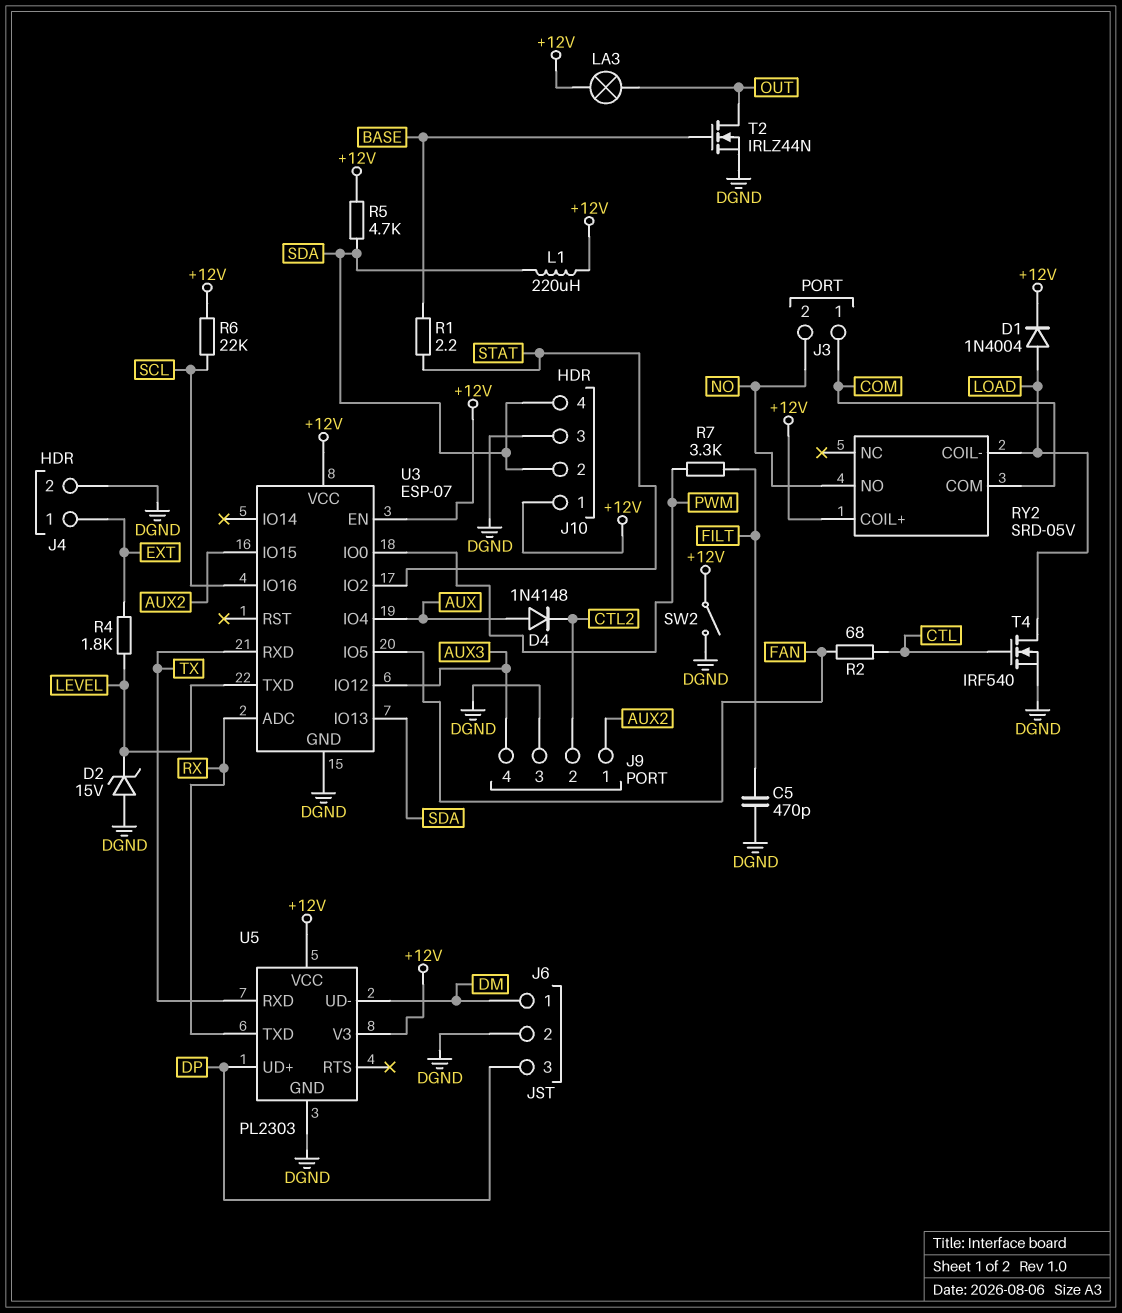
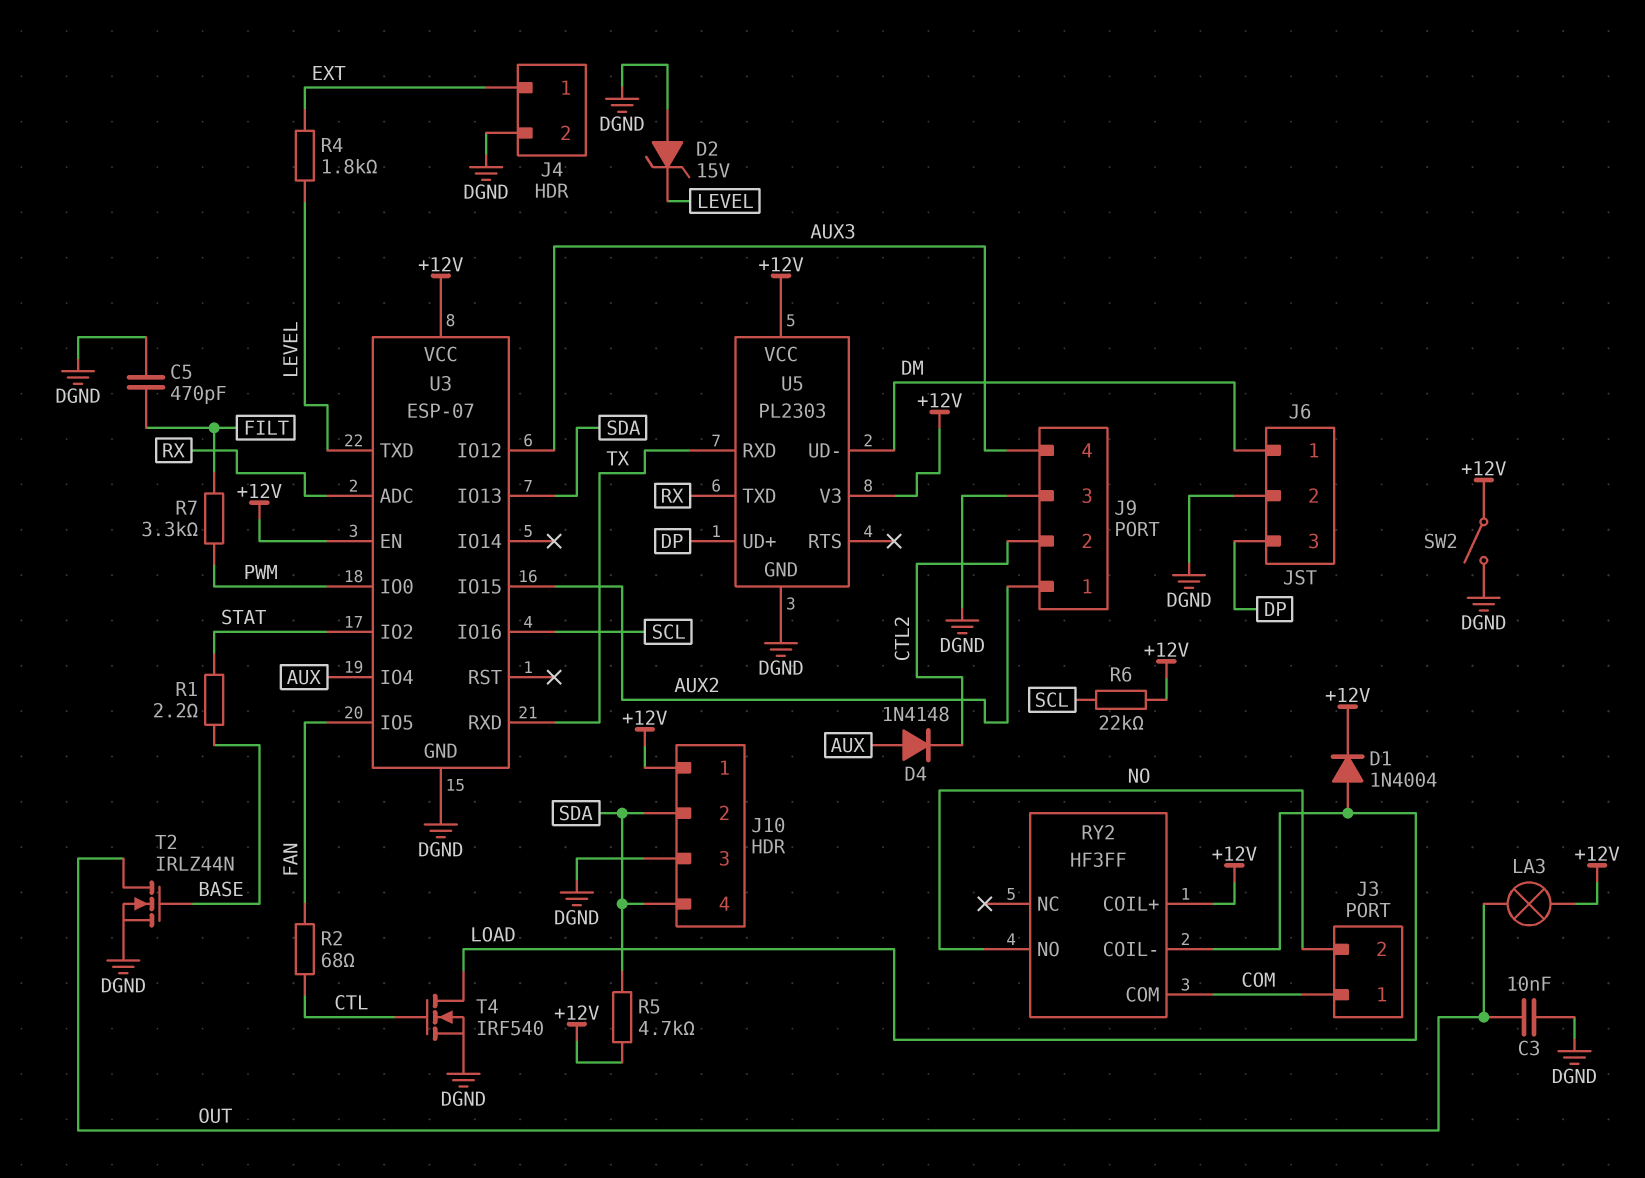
C3: none -> 10nF (DGND, OUT)
L1: 220uH (+12V, SDA) -> none
RY2: SRD-05V -> HF3FF

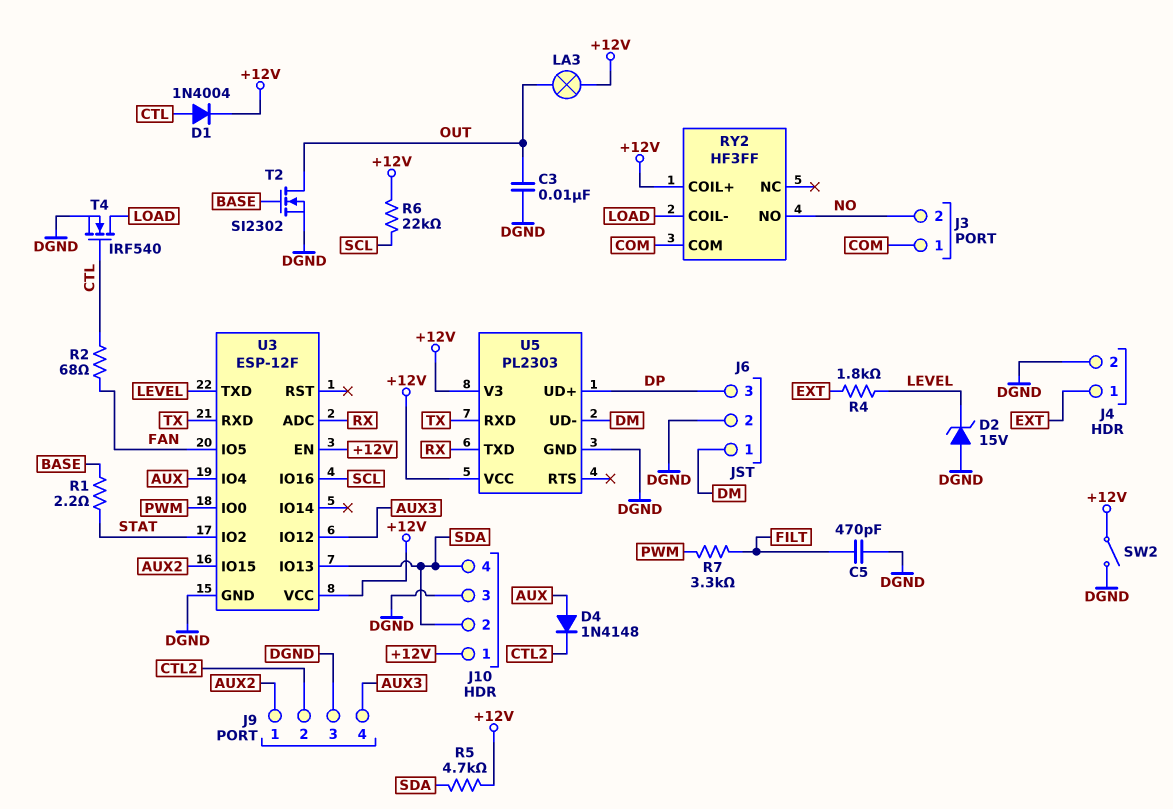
D1: diode 1N4004 (A LOAD, K +12V) -> diode 1N4004 (A CTL, K +12V)
T2: NMOS IRLZ44N (G BASE, D OUT, S DGND) -> NMOS SI2302 (G BASE, D OUT, S DGND)
U3: ESP-07 -> ESP-12F

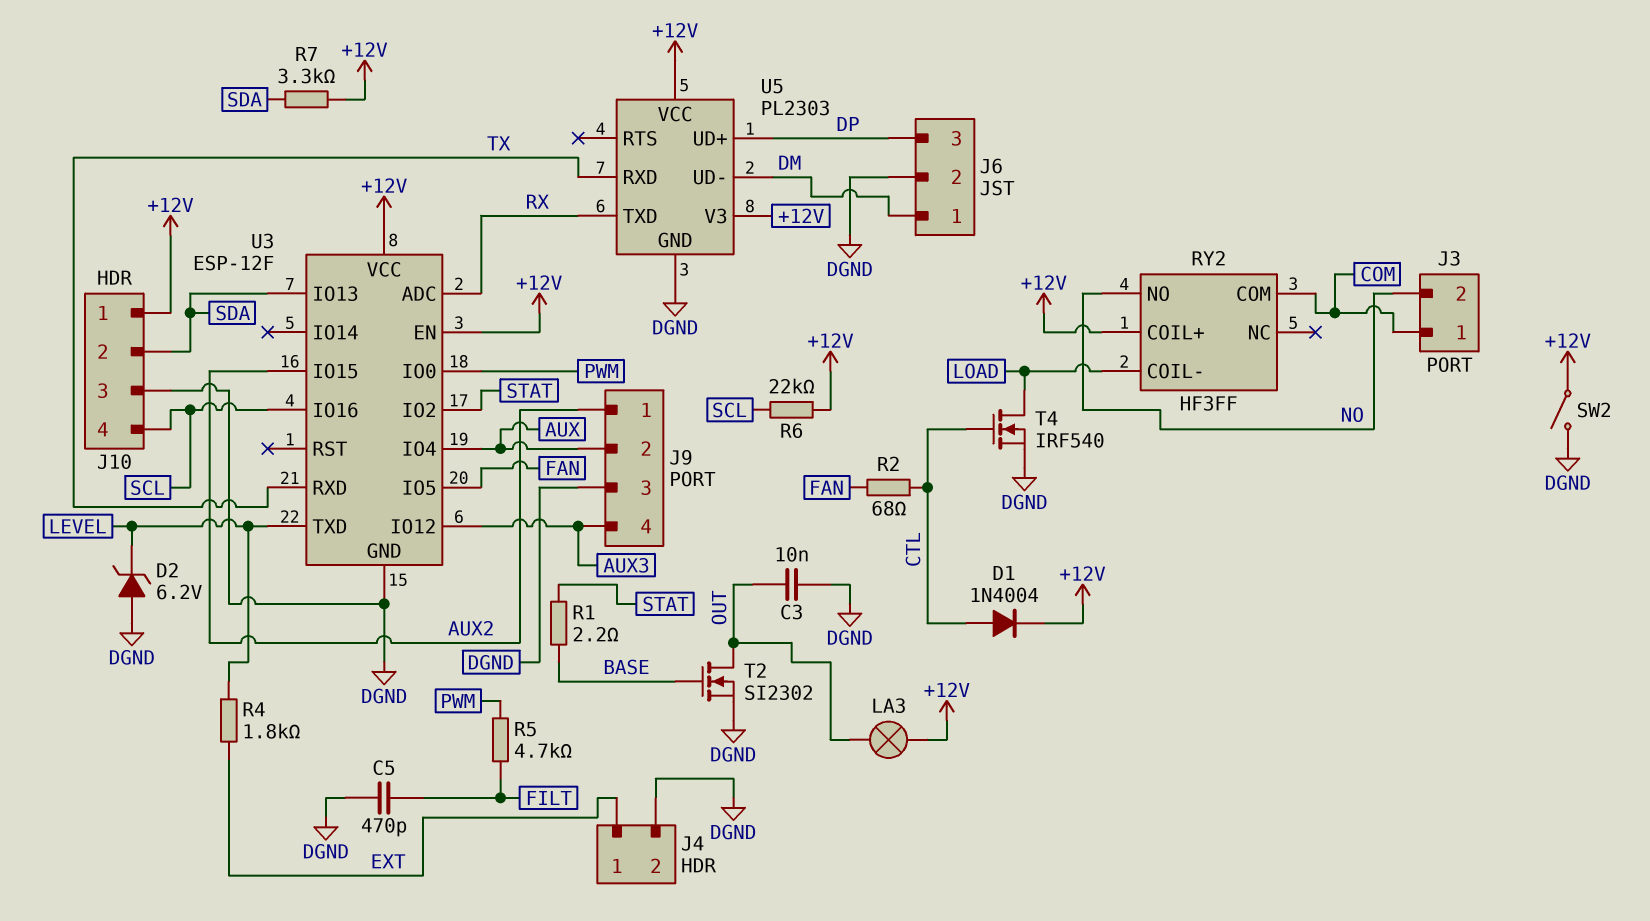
D2: zener 15V (A DGND, K LEVEL) -> zener 6.2V (A DGND, K LEVEL)
D4: diode 1N4148 (A AUX, K CTL2) -> none
J9 pin 2: CTL2 -> AUX
J10 pin 4: SDA -> SCL
R5: 4.7k (+12V, SDA) -> 4.7k (FILT, PWM)
R7: 3.3k (FILT, PWM) -> 3.3k (+12V, SDA)

